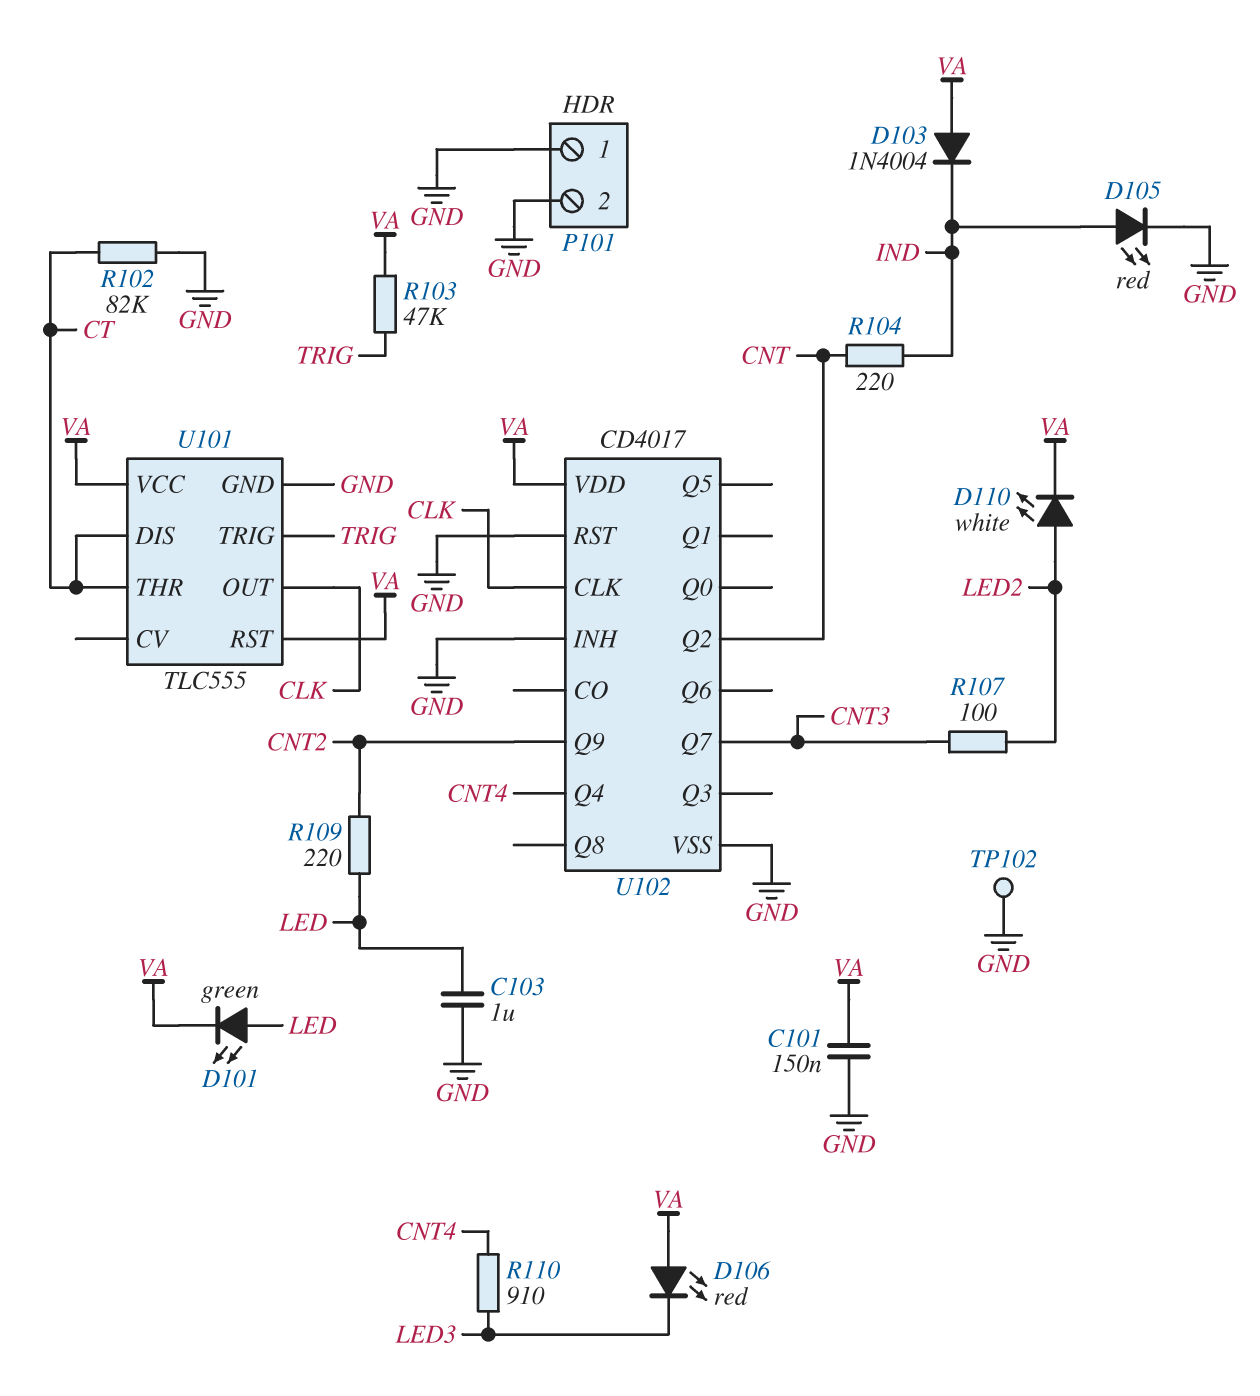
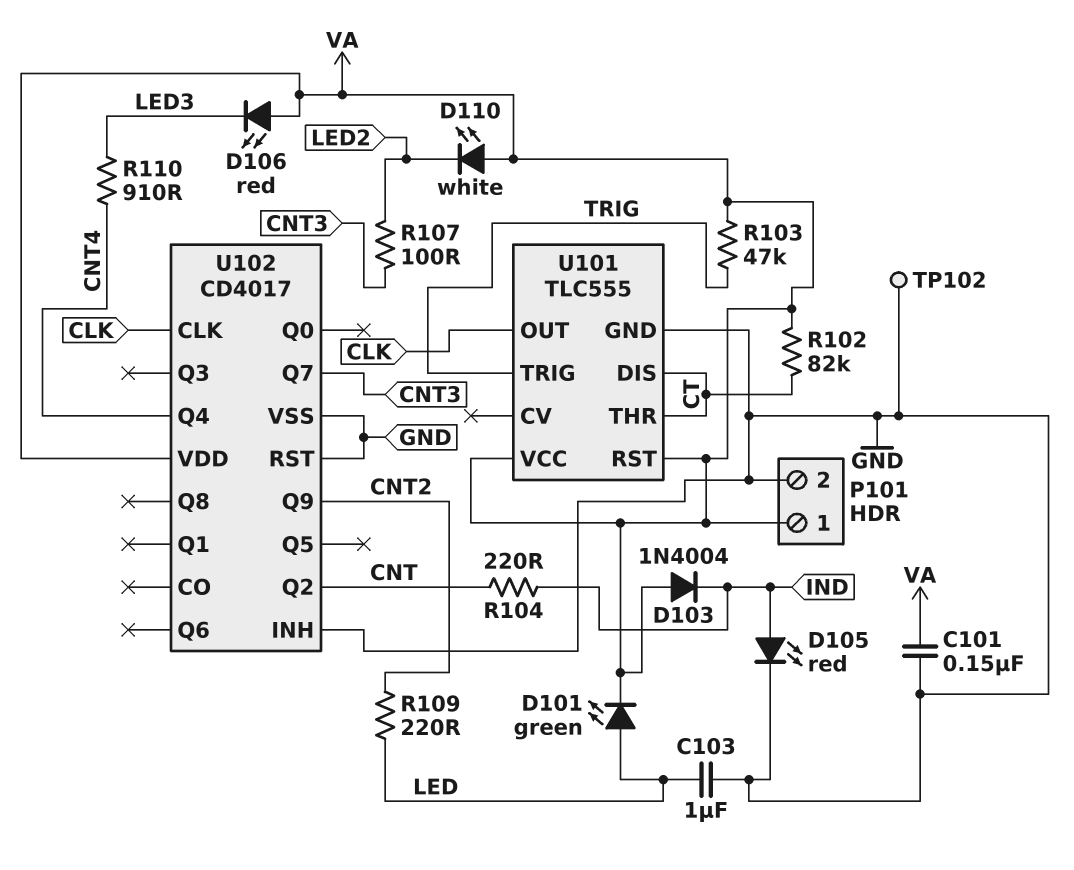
D110: LED white (A LED2, K VA) -> LED white (A VA, K LED2)
P101 pin 1: GND -> VA
R102: 82k (CT, GND) -> 82k (CT, VA)

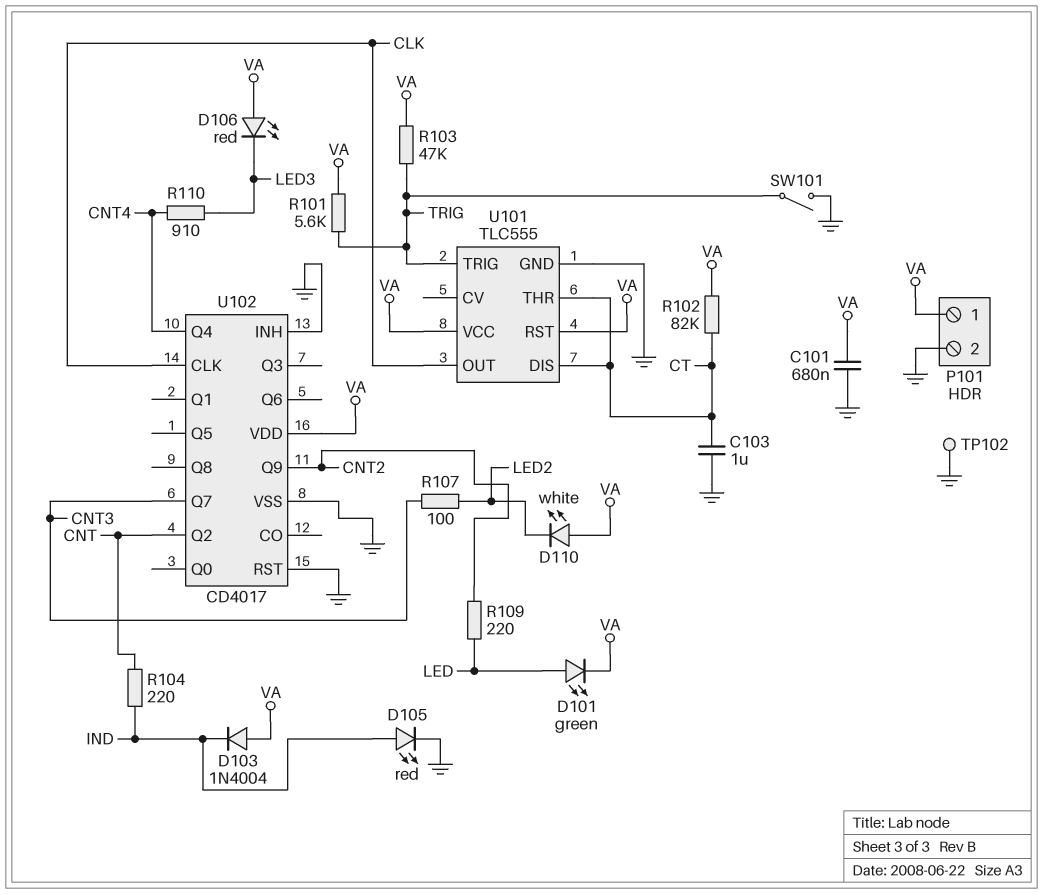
C101: 150nF (GND, VA) -> 680nF (GND, VA)
C103: 1uF (GND, LED) -> 1uF (CT, GND)
R101: none -> 5.6k (TRIG, VA)
SW101: none -> switch (GND, TRIG)

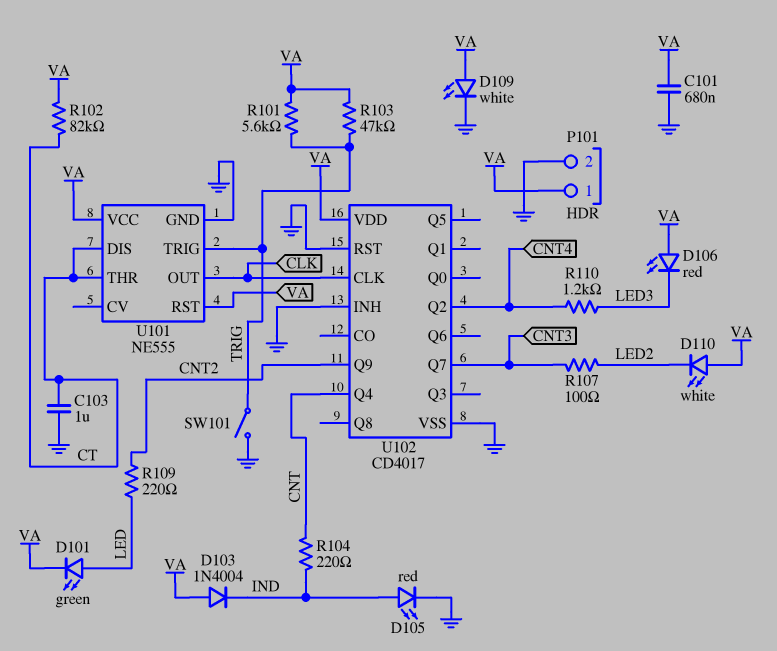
D109: none -> LED white (A VA, K GND)
R110: 910 (CNT4, LED3) -> 1.2k (CNT4, LED3)
TP102: test point (GND) -> none
U101: TLC555 -> NE555
U102 pin Q2: CNT -> CNT4
U102 pin Q4: CNT4 -> CNT

